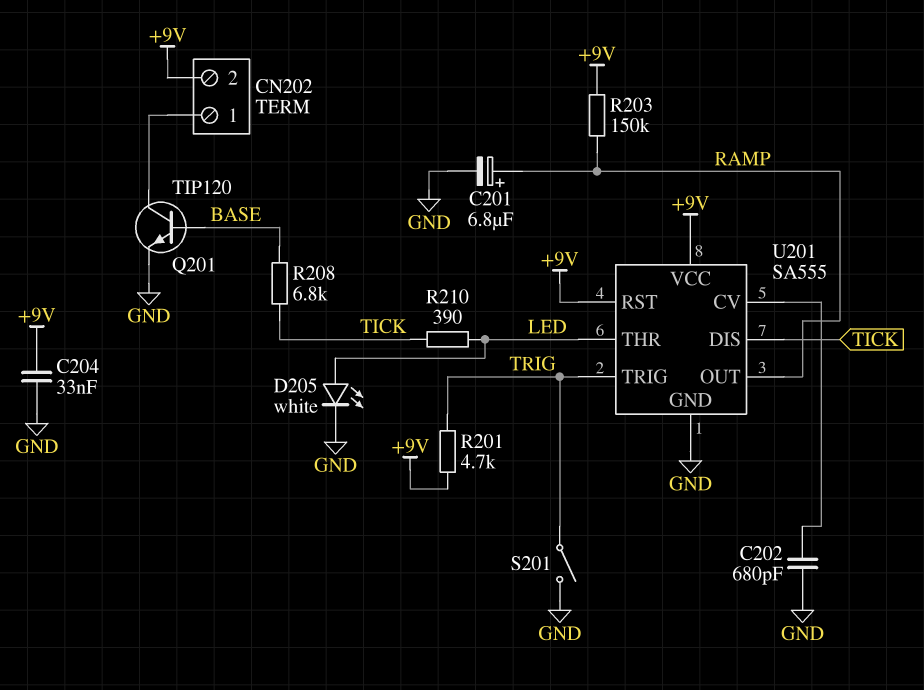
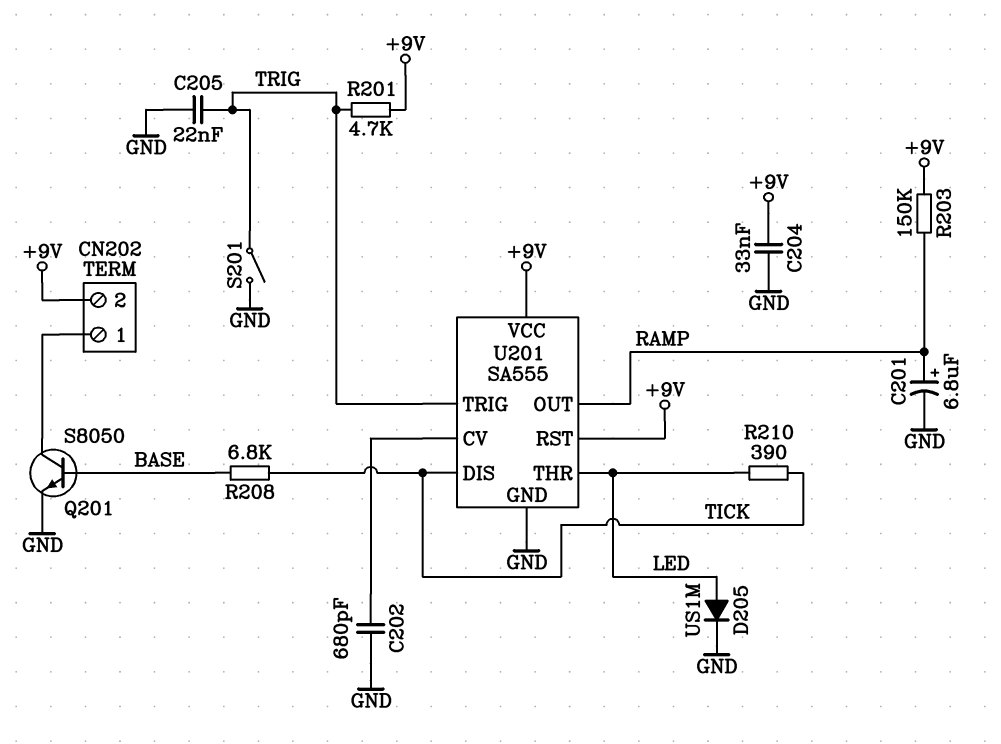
C205: none -> 22nF (GND, TRIG)
D205: LED white (A LED, K GND) -> diode US1M (A LED, K GND)
Q201: NPN TIP120 (B BASE, C CN202/1, E GND) -> NPN S8050 (B BASE, C CN202/1, E GND)

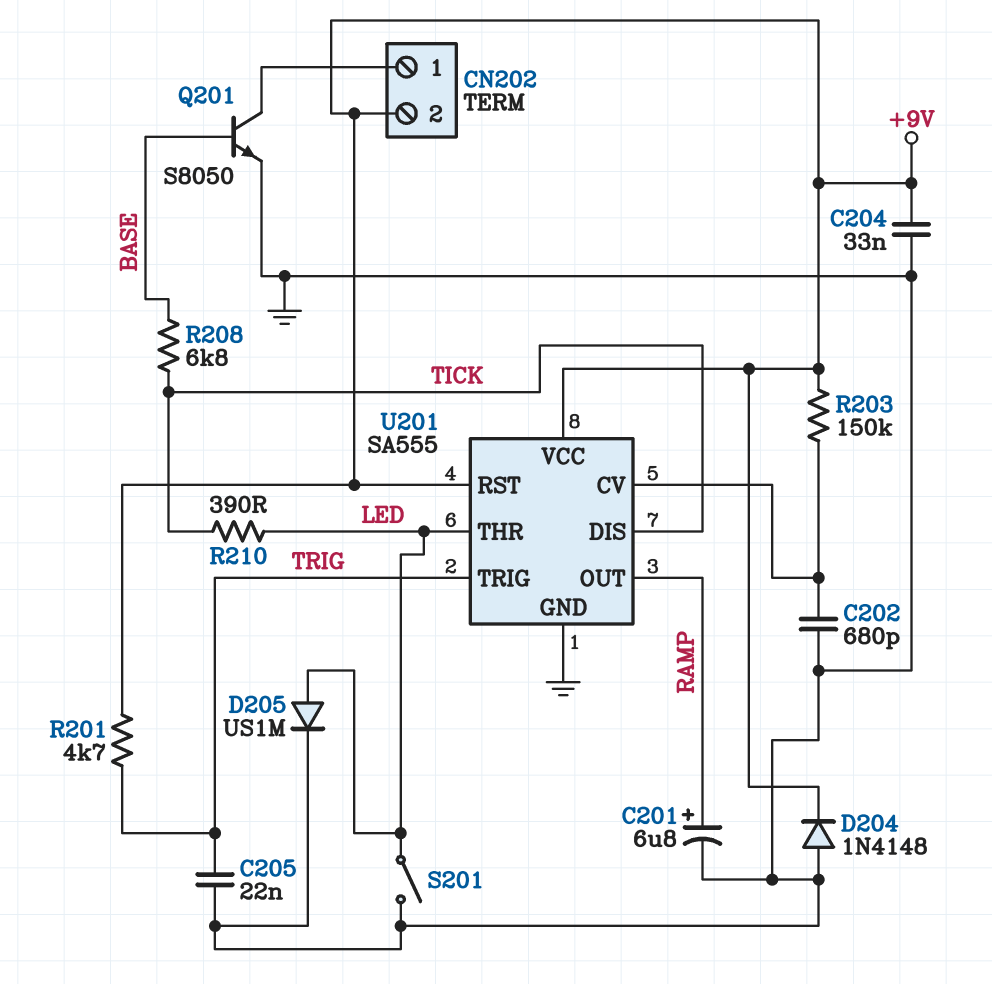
D204: none -> diode 1N4148 (A GND, K +9V)
R203: 150k (+9V, RAMP) -> 150k (+9V, U201/CV)
S201: switch (GND, TRIG) -> switch (GND, LED)

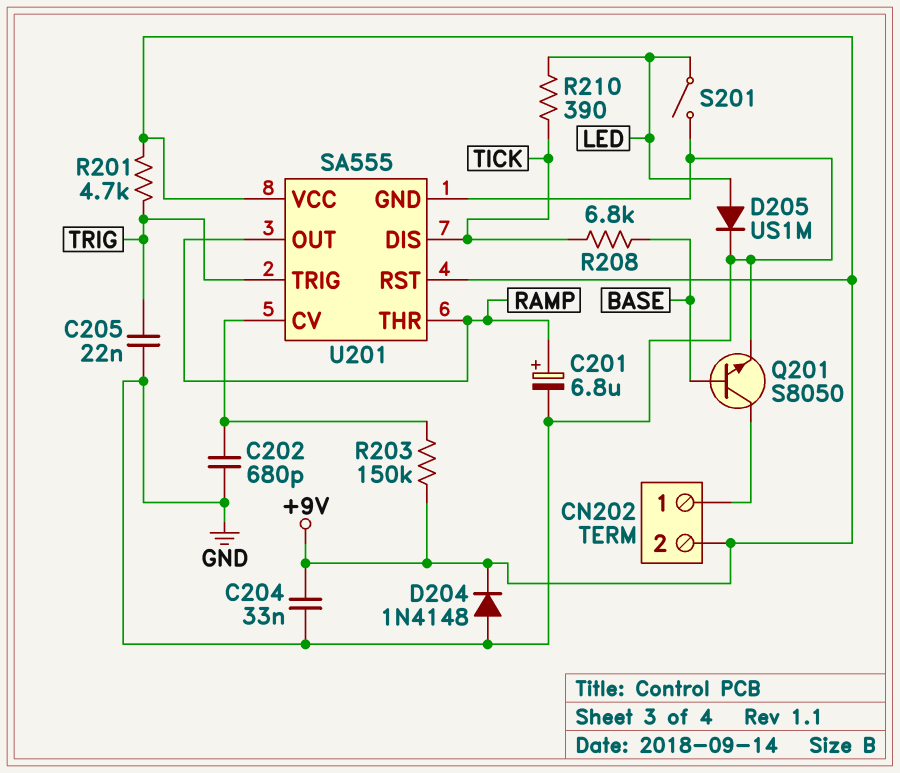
U201 pin THR: LED -> RAMP

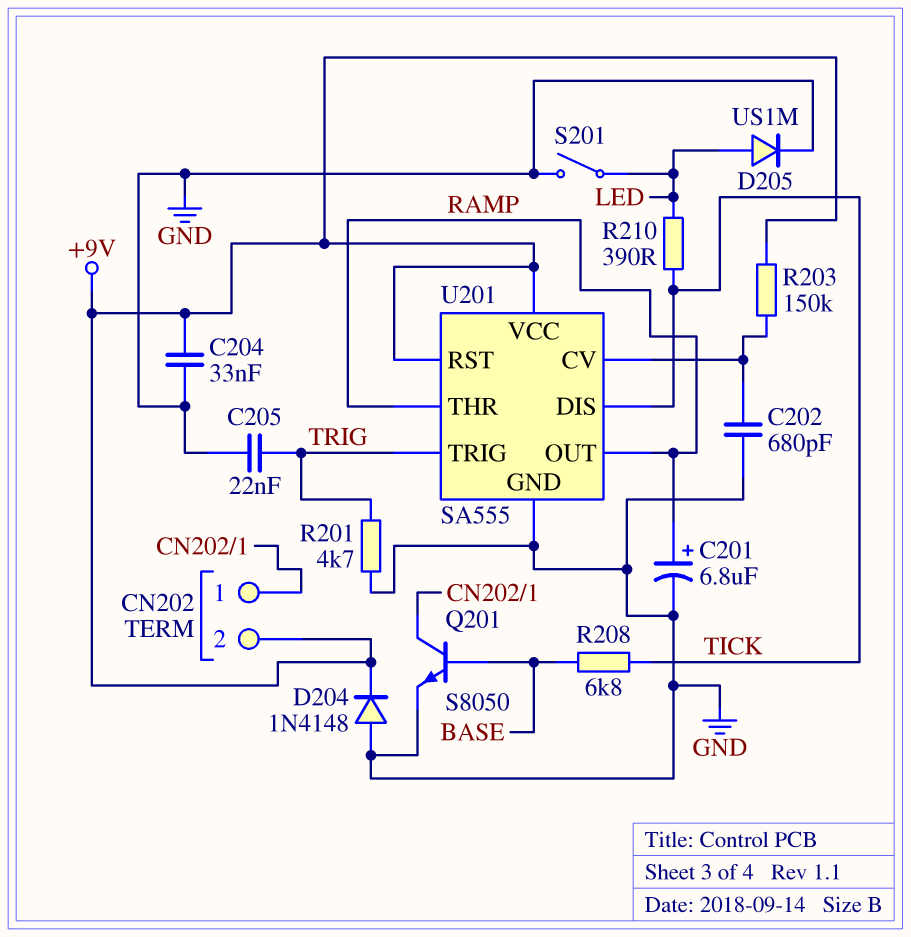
R201: 4.7k (+9V, TRIG) -> 4.7k (GND, TRIG)

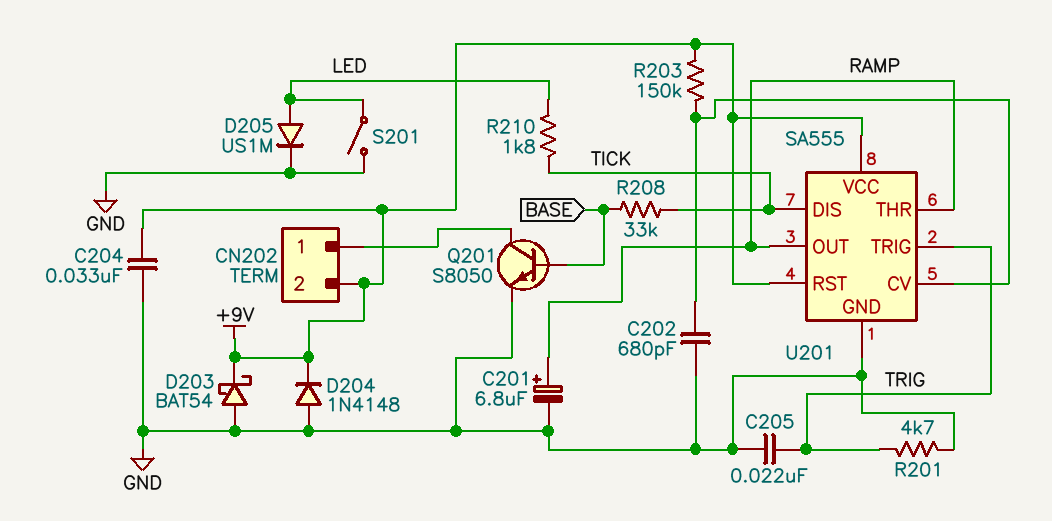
D203: none -> schottky BAT54 (A GND, K +9V)
R208: 6.8k (BASE, TICK) -> 33k (BASE, TICK)
R210: 390 (LED, TICK) -> 1.8k (LED, TICK)

